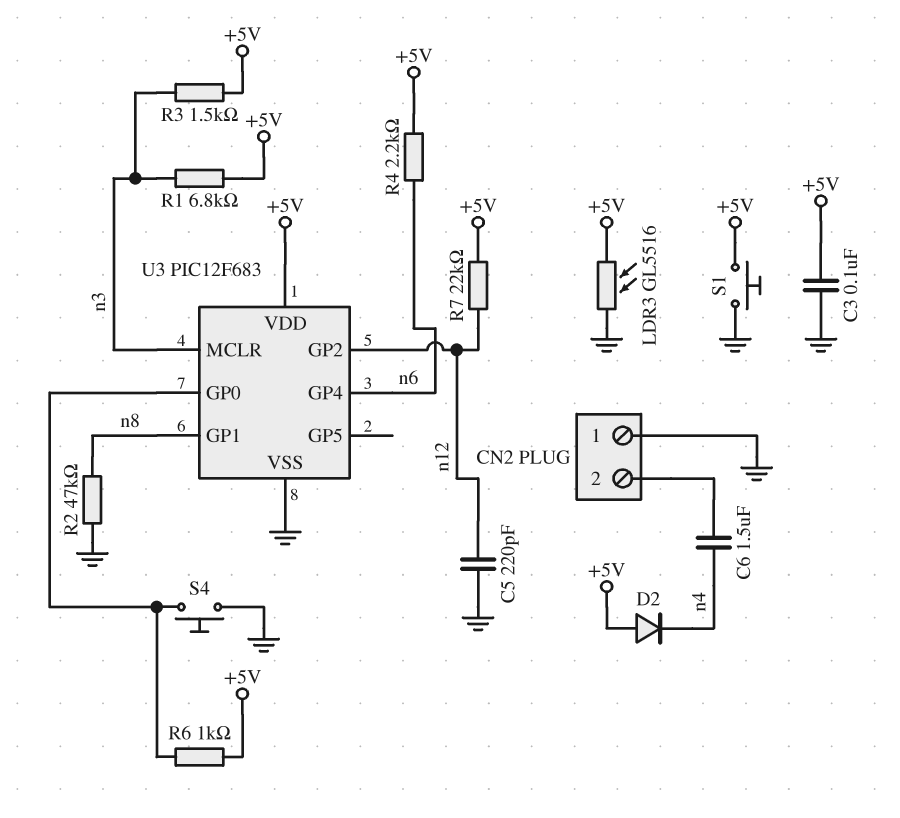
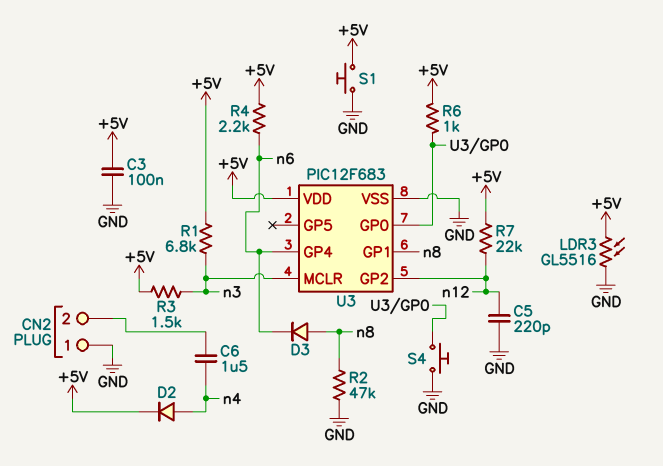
D2: diode (A +5V, K n4) -> diode (A n4, K +5V)
D3: none -> diode (A n8, K n6)

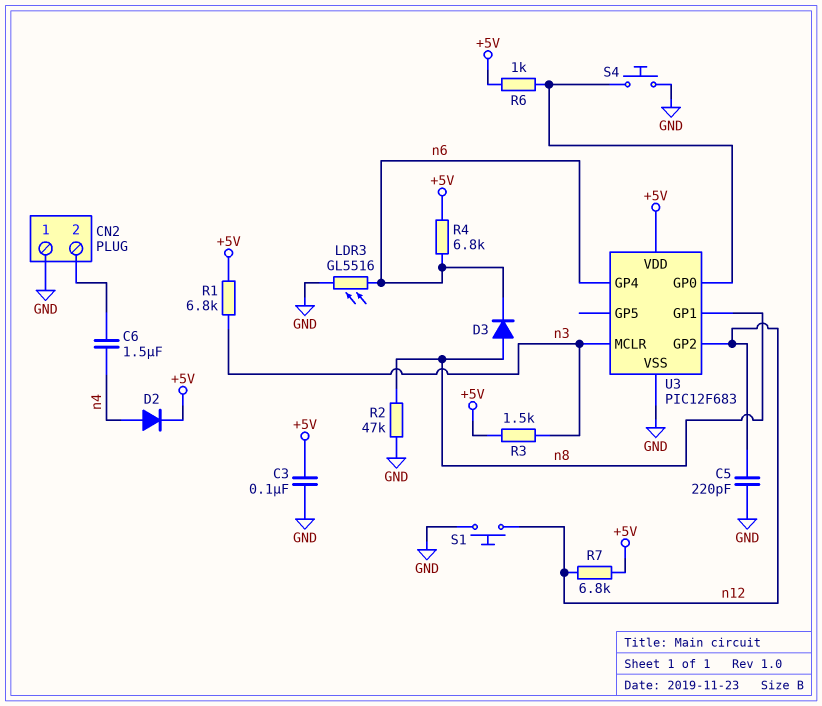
LDR3: GL5516 (+5V, GND) -> GL5516 (GND, n6)
R4: 2.2k (+5V, n6) -> 6.8k (+5V, n6)
R7: 22k (+5V, n12) -> 6.8k (+5V, n12)
S1: button (+5V, GND) -> button (GND, n12)

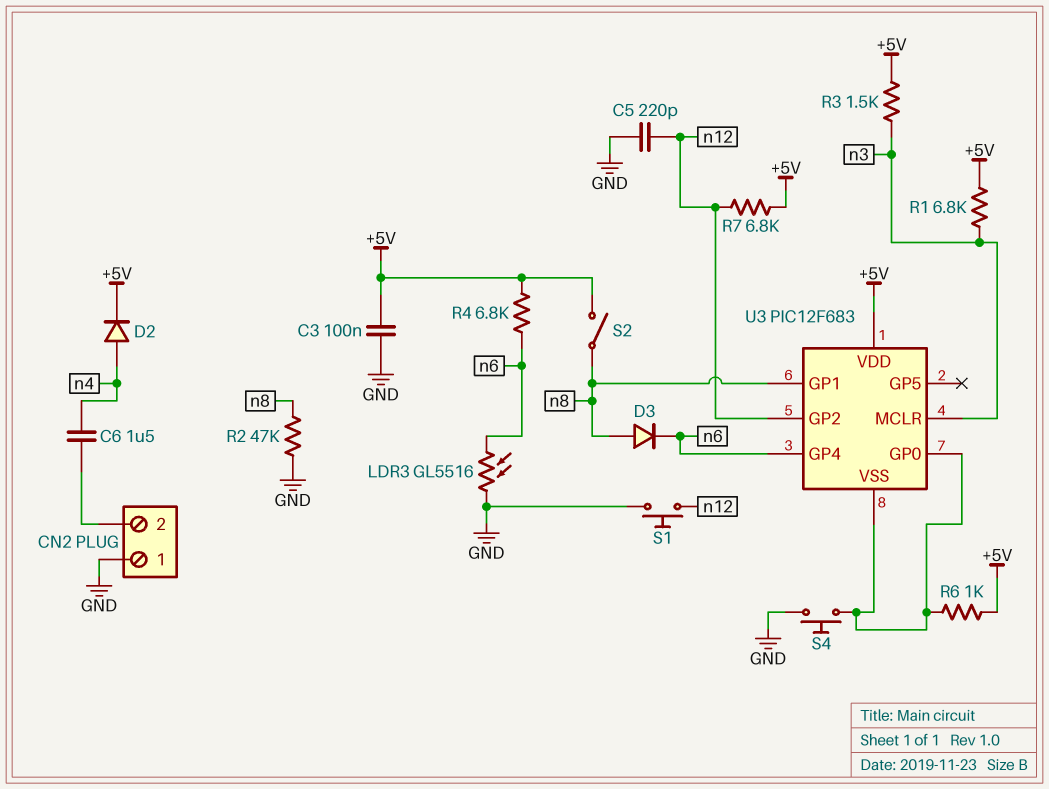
S2: none -> switch (+5V, n8)
U3 pin VSS: GND -> U3/GP0

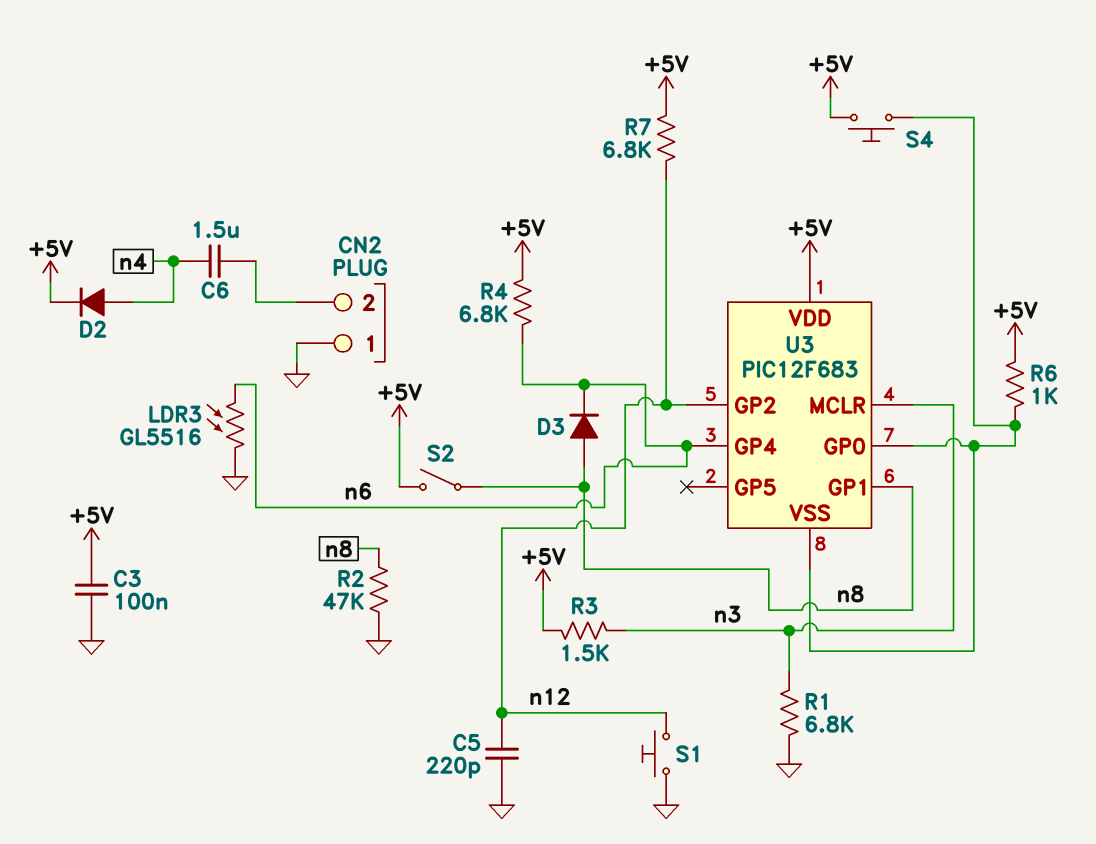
R1: 6.8k (+5V, n3) -> 6.8k (GND, n3)
S4: button (GND, U3/GP0) -> button (+5V, U3/GP0)

